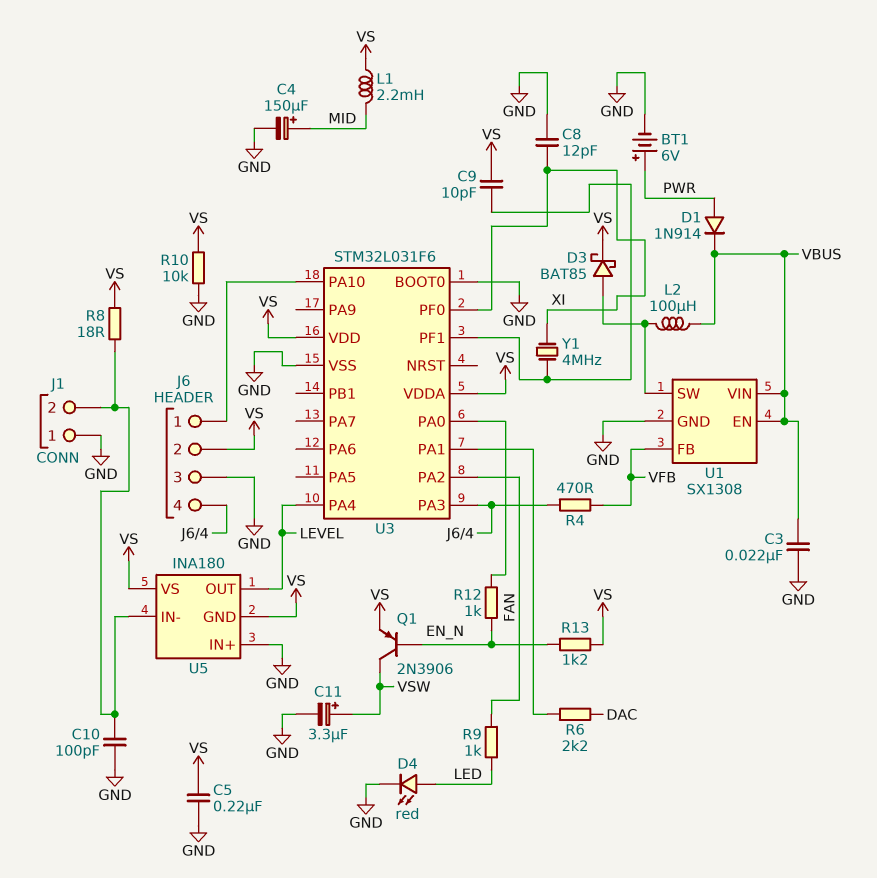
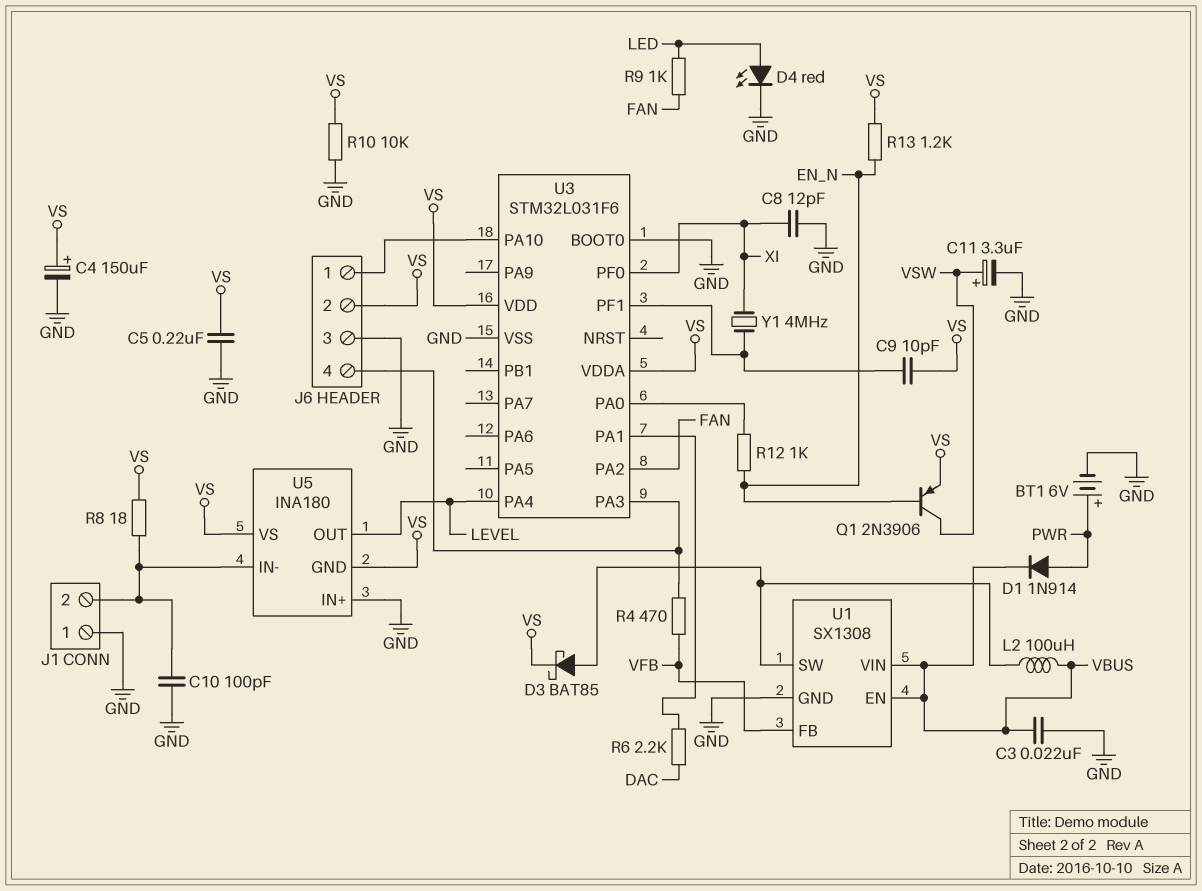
C4: 150uF (plus MID, minus GND) -> 150uF (plus VS, minus GND)
L1: 2.2mH (MID, VS) -> none

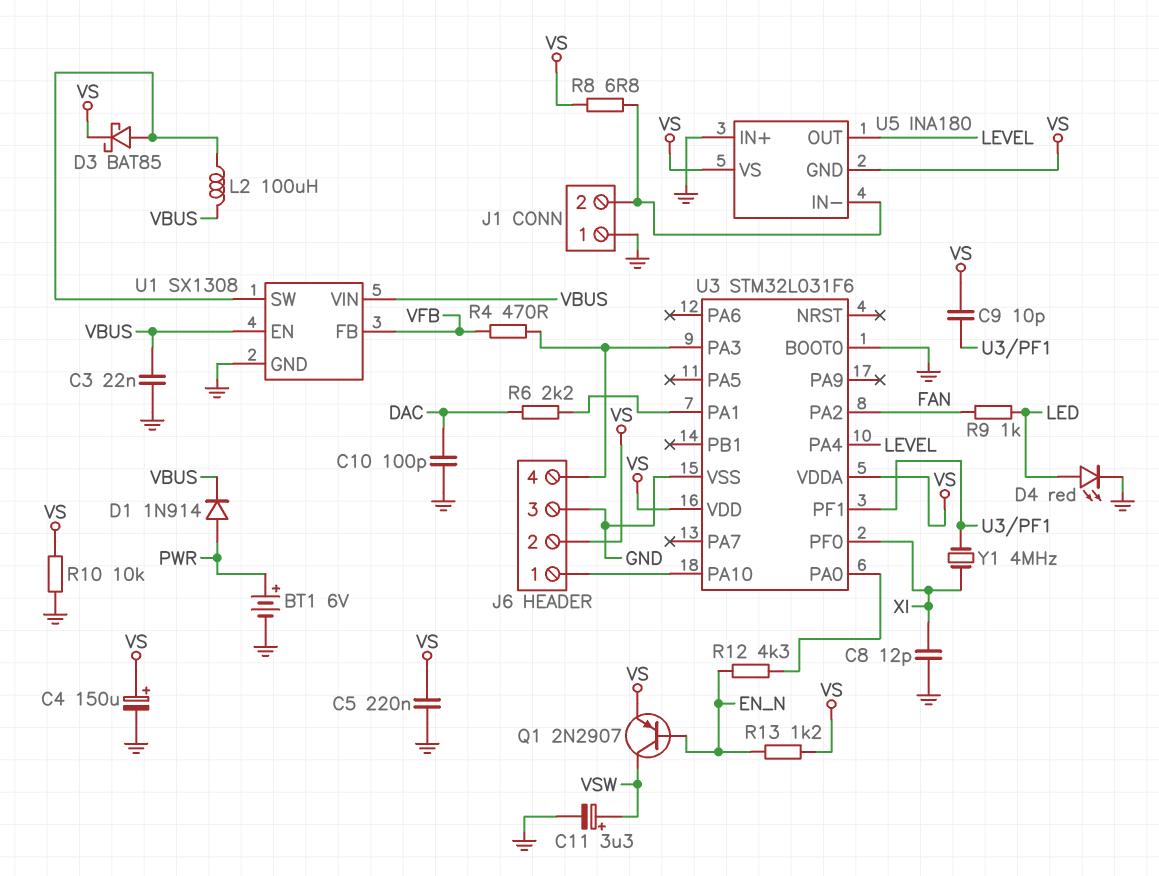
C10: 100pF (GND, J1/2) -> 100pF (DAC, GND)
Q1: PNP 2N3906 (B EN_N, C VSW, E VS) -> PNP 2N2907 (B EN_N, C VSW, E VS)
R8: 18 (J1/2, VS) -> 6.8 (J1/2, VS)
R12: 1k (EN_N, U3/PA0) -> 4.3k (EN_N, U3/PA0)

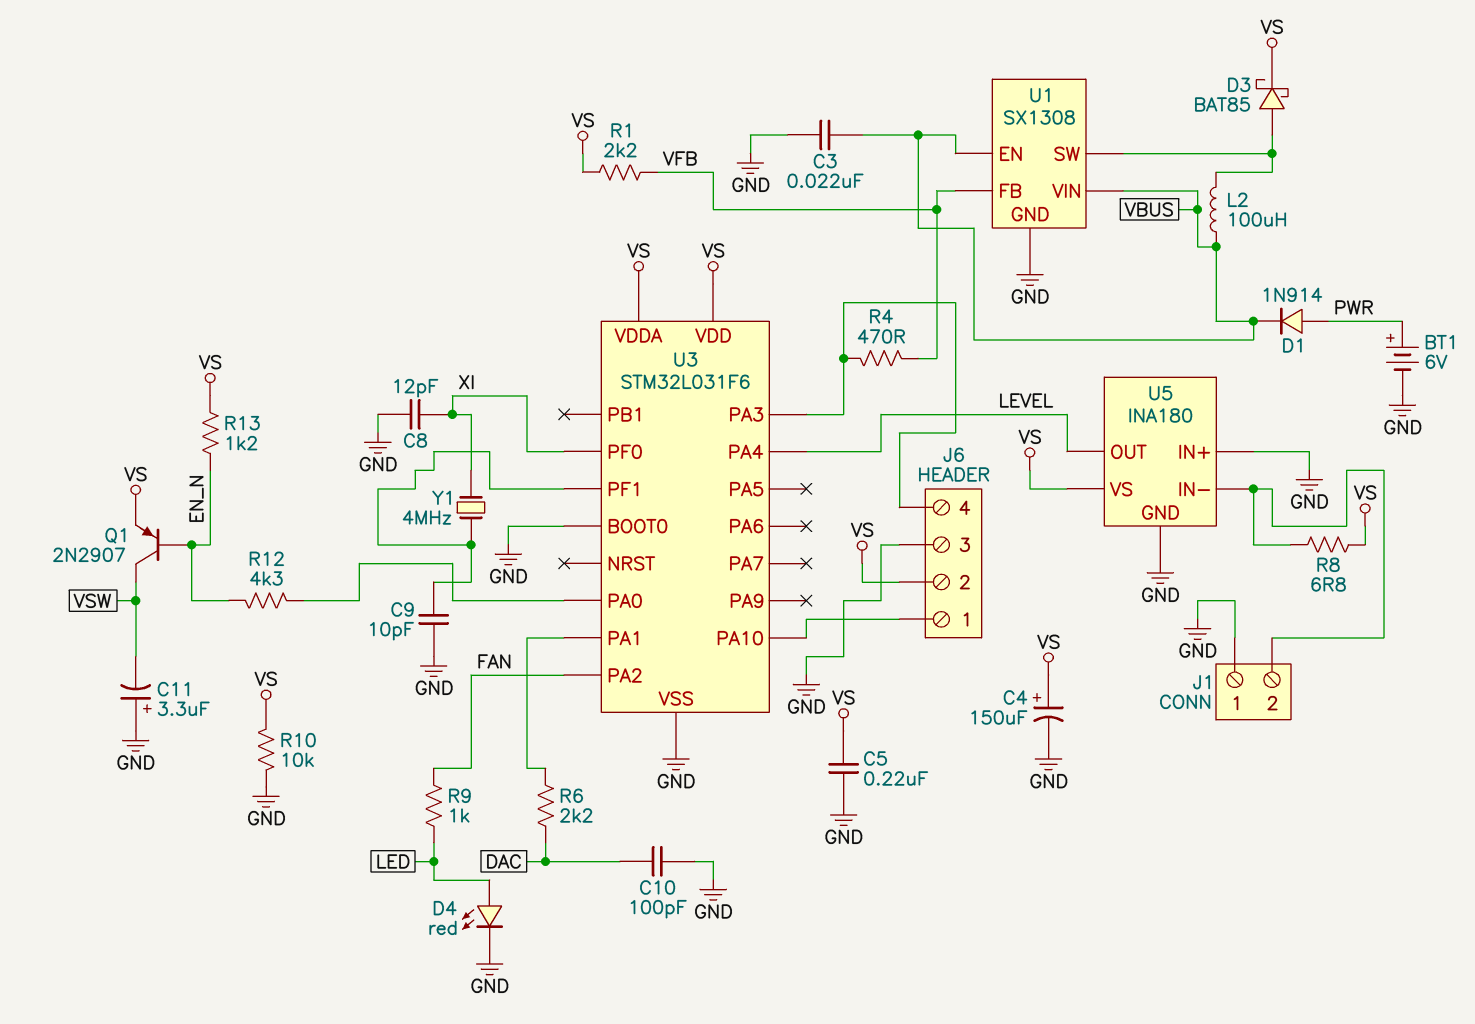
C9: 10pF (U3/PF1, VS) -> 10pF (GND, U3/PF1)
C11: 3.3uF (plus VSW, minus GND) -> 3.3uF (plus GND, minus VSW)
R1: none -> 2.2k (VFB, VS)
U5 pin GND: VS -> GND

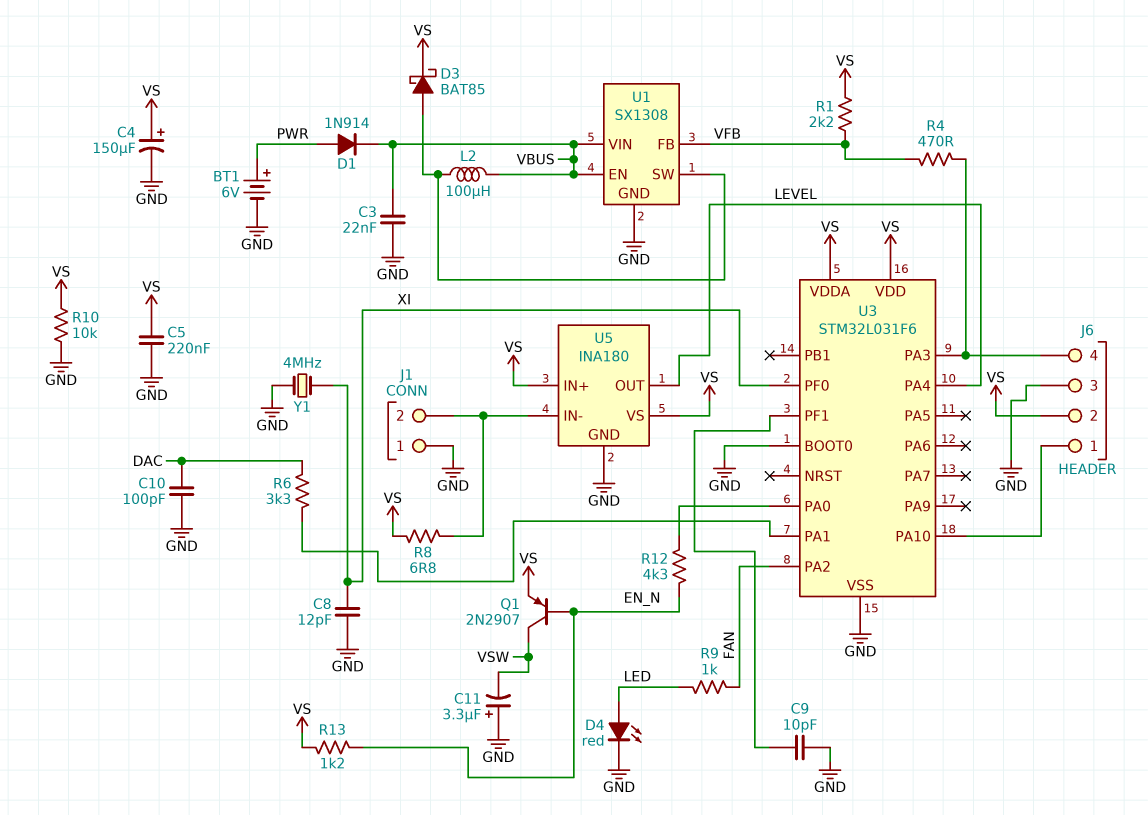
R6: 2.2k (DAC, U3/PA1) -> 3.3k (DAC, U3/PA1)
U5 pin IN+: GND -> VS
Y1: 4MHz (U3/PF1, XI) -> 4MHz (GND, XI)

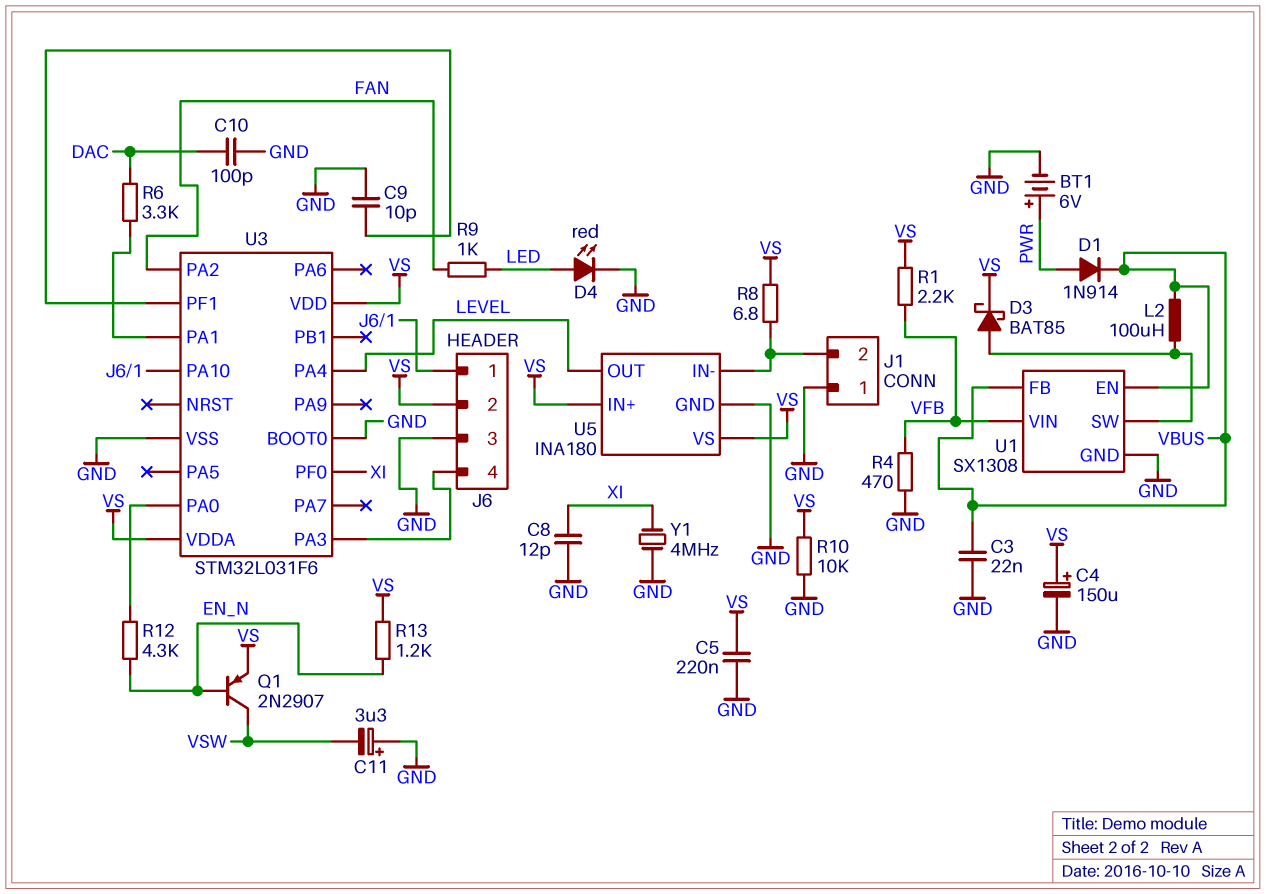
R4: 470 (J6/4, VFB) -> 470 (GND, VFB)
U1 pin FB: VFB -> VBUS
U1 pin VIN: VBUS -> VFB

